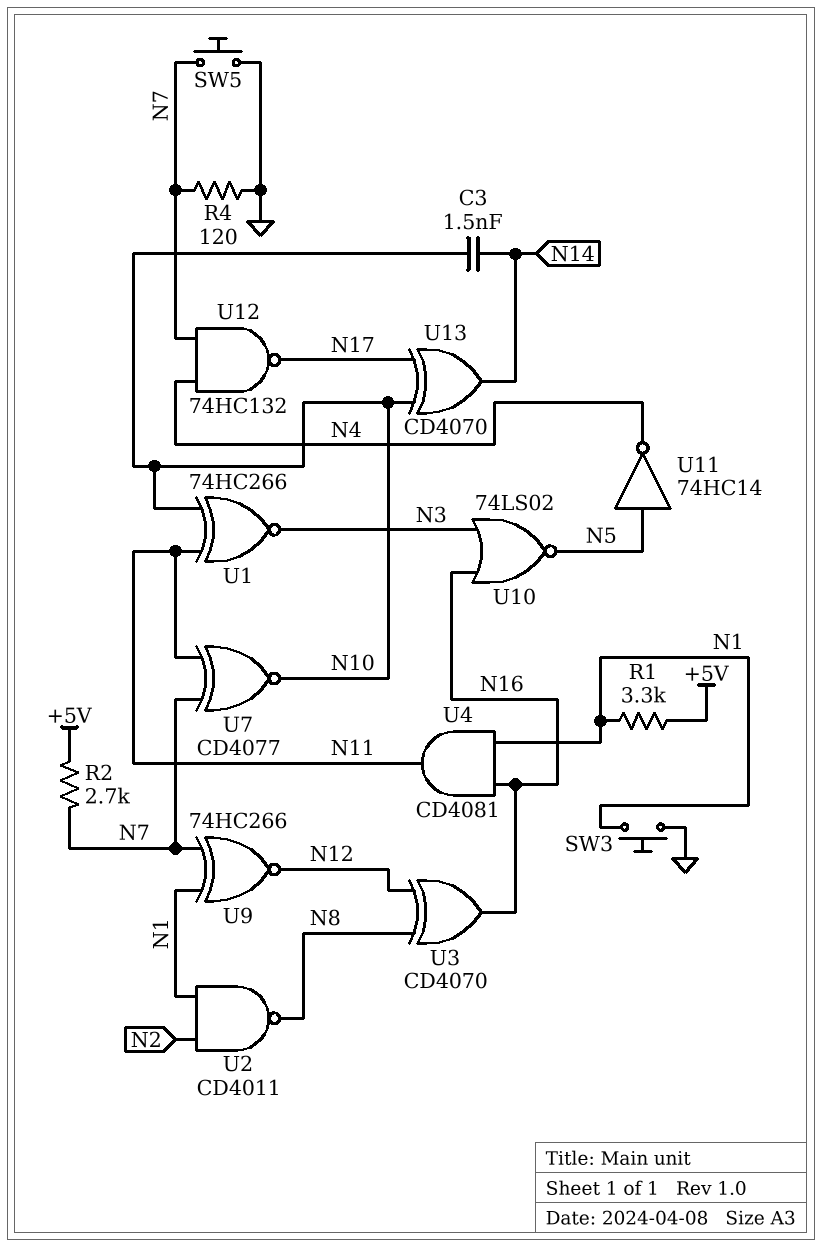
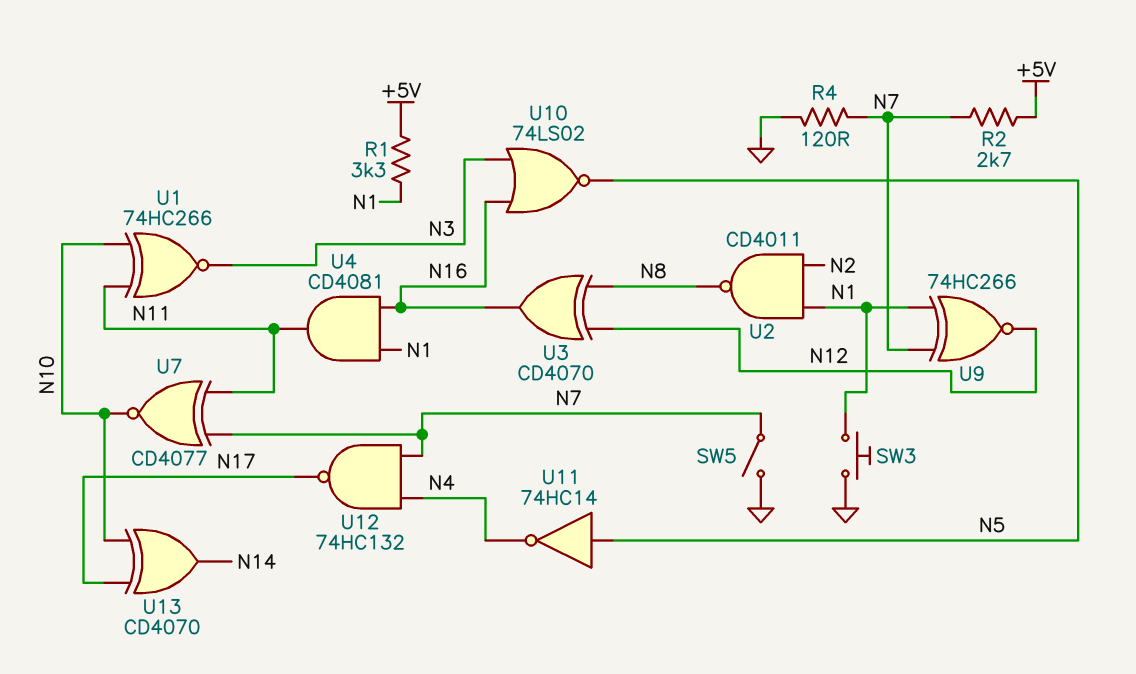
C3: 1.5nF (N10, N14) -> none
SW5: button (GND, N7) -> switch (GND, N7)

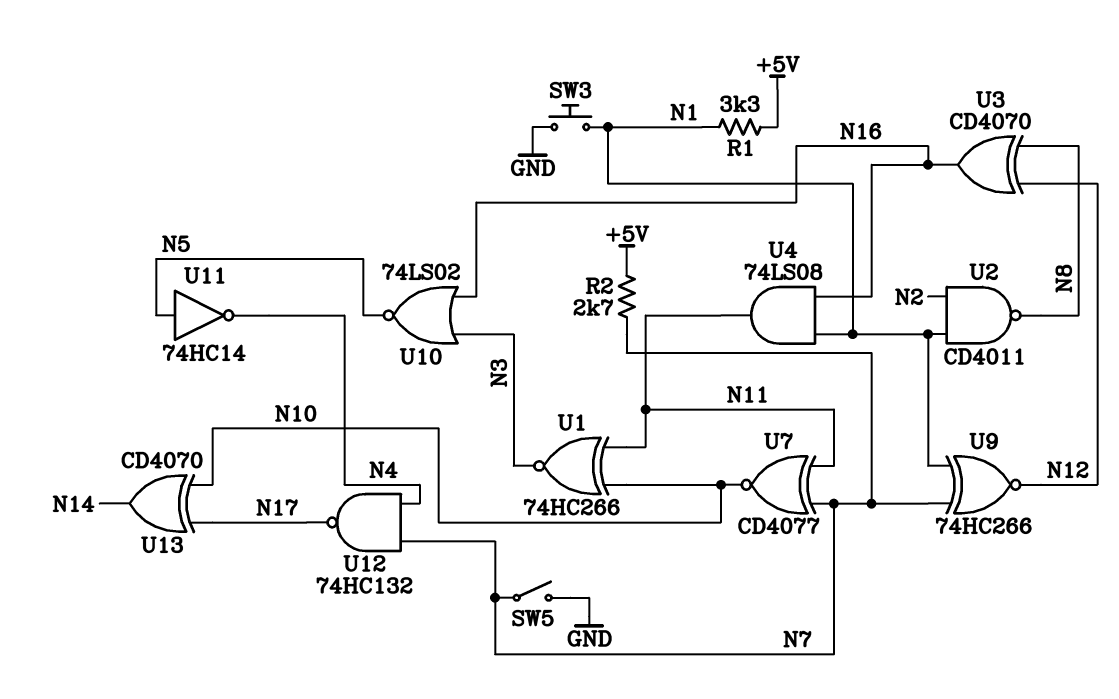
R4: 120 (GND, N7) -> none
U4: AND CD4081 (in N1, in N16, out N11) -> AND 74LS08 (in N1, in N16, out N11)

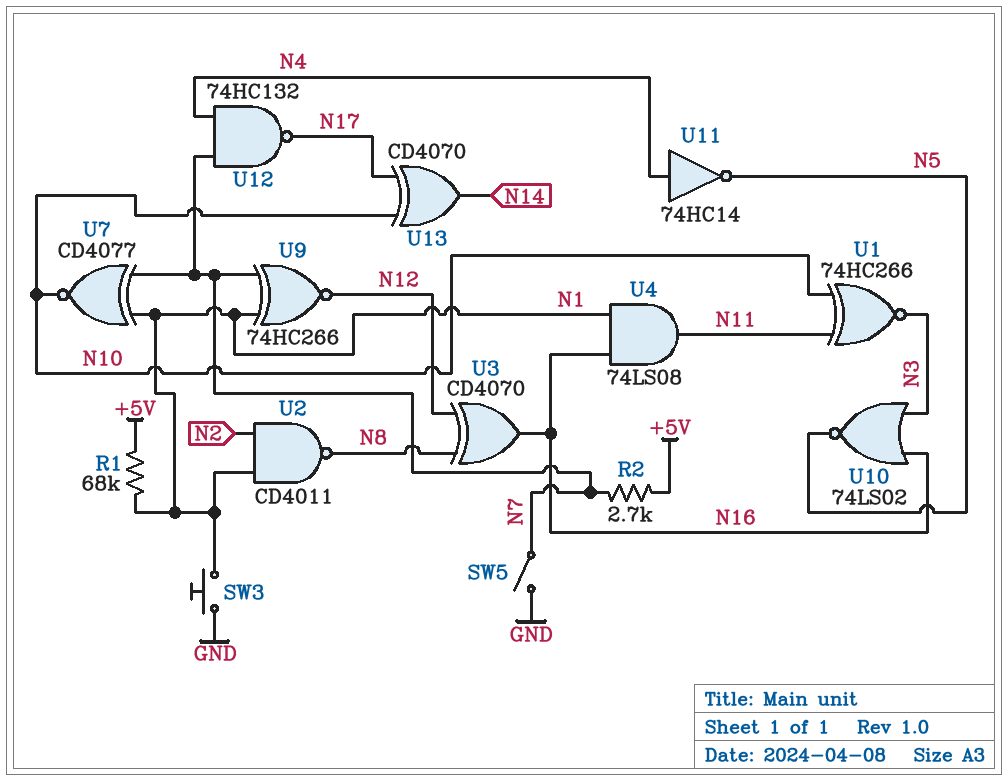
R1: 3.3k (+5V, N1) -> 68k (+5V, N1)
U7: XNOR CD4077 (in N7, in N11, out N10) -> XNOR CD4077 (in N1, in N7, out N10)
U11: NOT 74HC14 (in N5, out N4) -> NOT 74HC14 (in N4, out N5)

